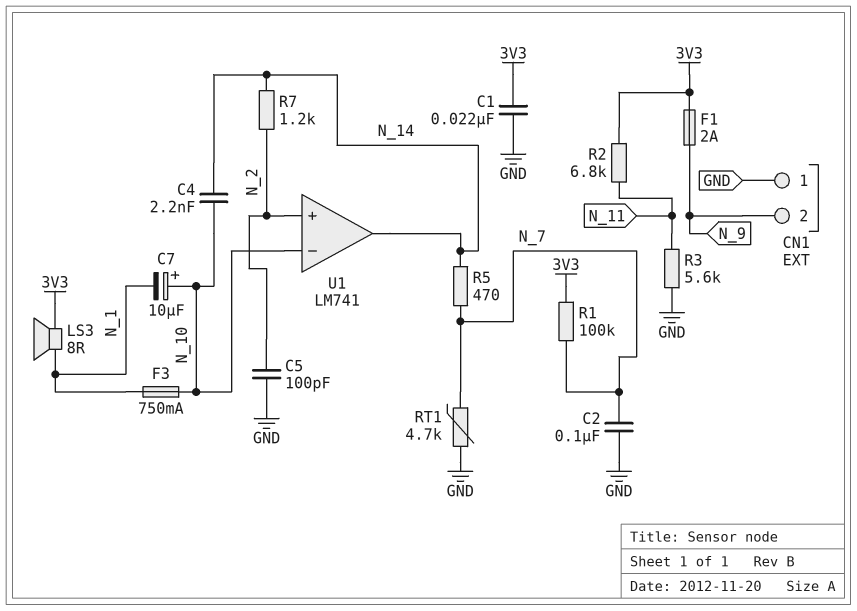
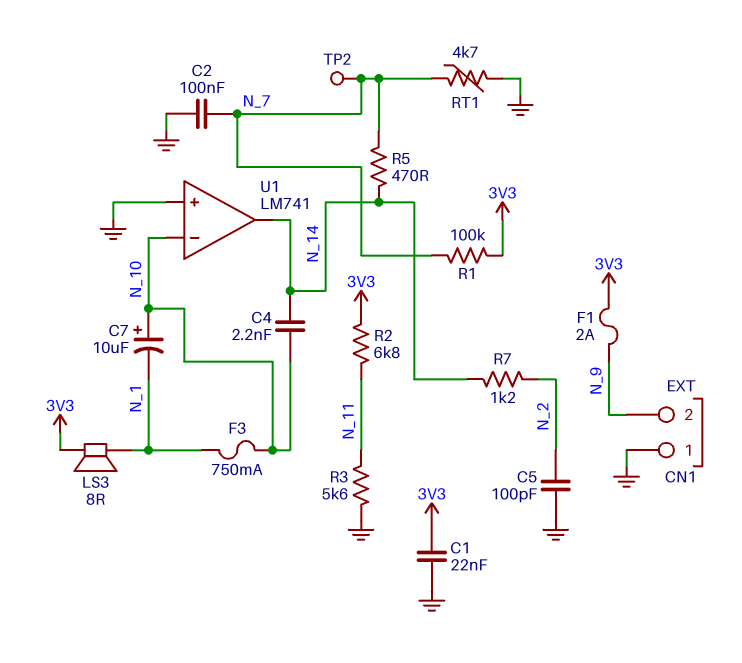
TP2: none -> test point (N_7)
U1 pin in+: N_2 -> GND

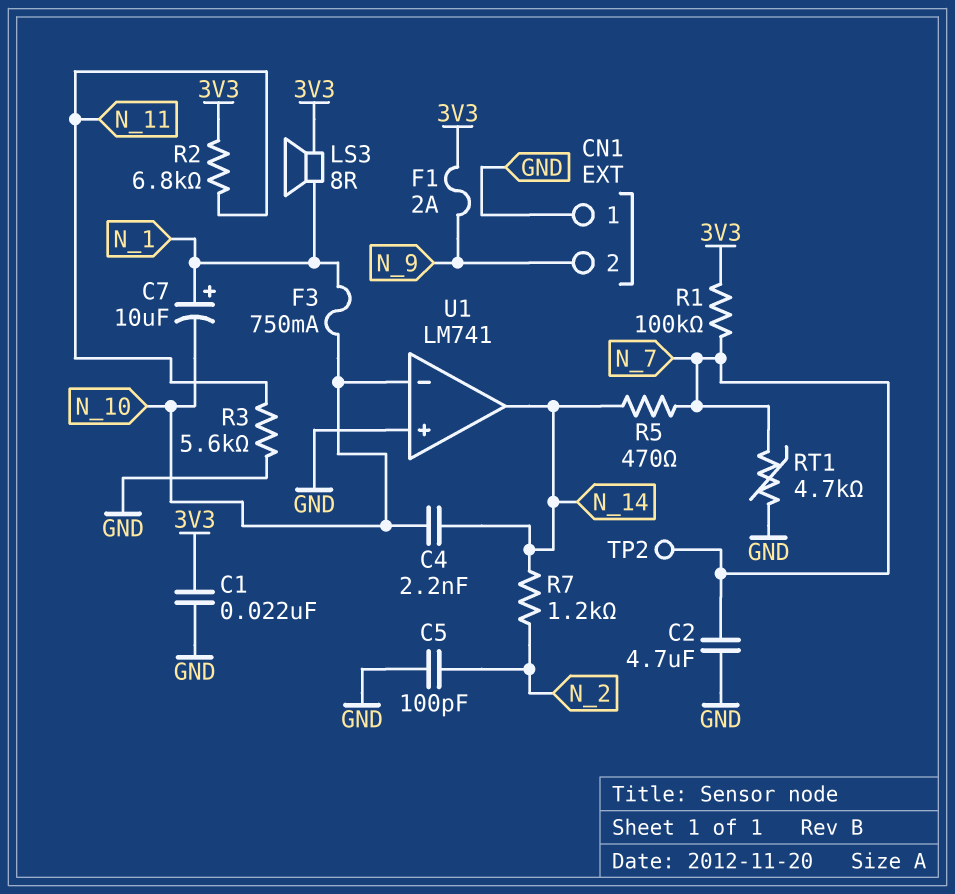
C2: 100nF (GND, N_7) -> 4.7uF (GND, N_7)
C7: 10uF (plus N_10, minus N_1) -> 10uF (plus N_1, minus N_10)

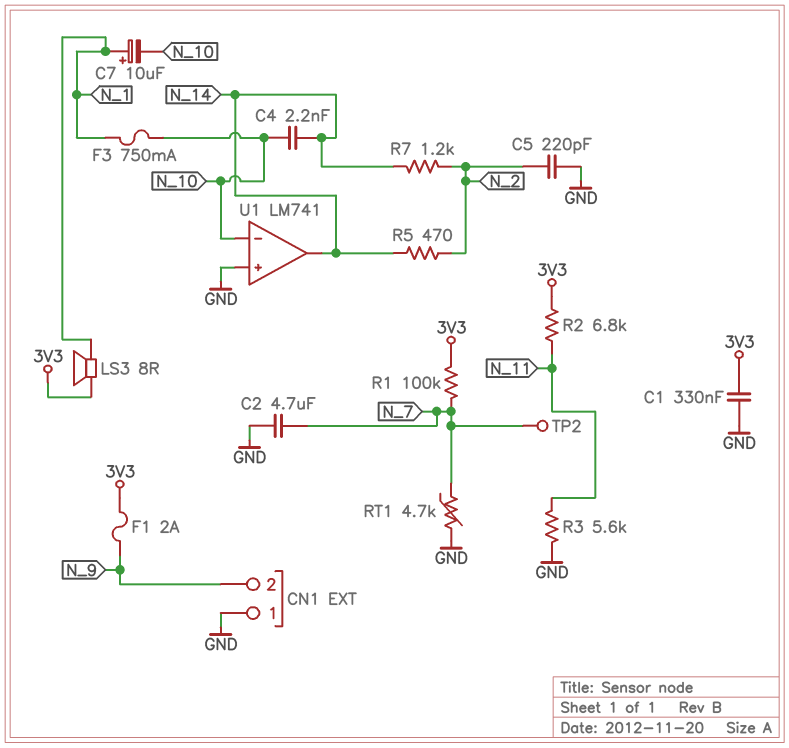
C1: 22nF (3V3, GND) -> 330nF (3V3, GND)
C5: 100pF (GND, N_2) -> 220pF (GND, N_2)
R5: 470 (N_7, N_14) -> 470 (N_2, N_14)

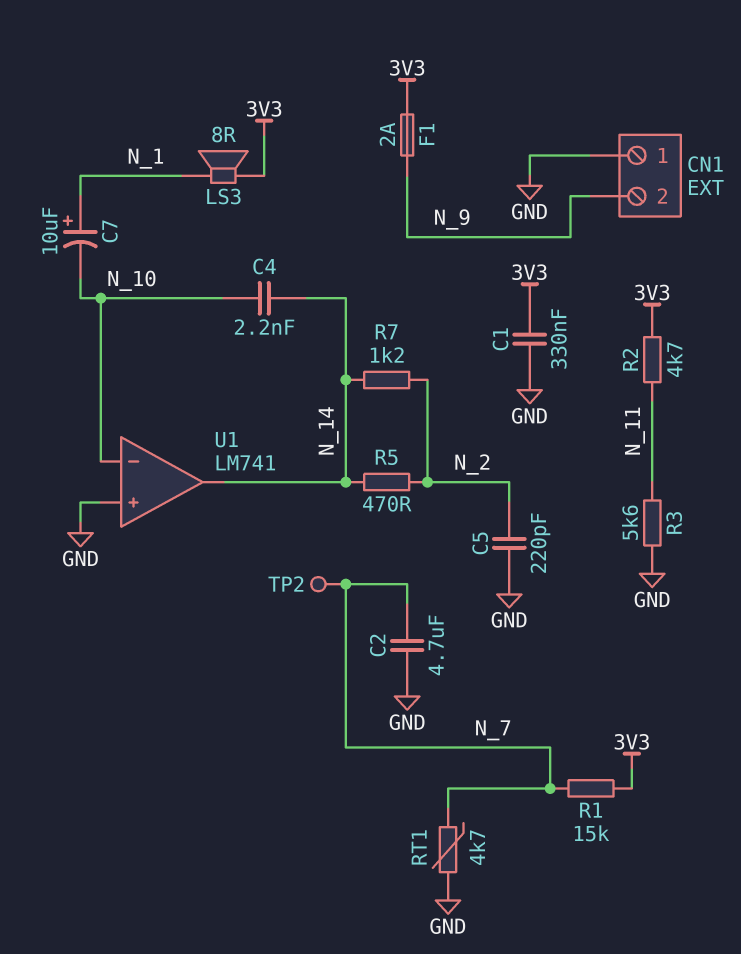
F3: 750mA (N_1, N_10) -> none
R1: 100k (3V3, N_7) -> 15k (3V3, N_7)
R2: 6.8k (3V3, N_11) -> 4.7k (3V3, N_11)

